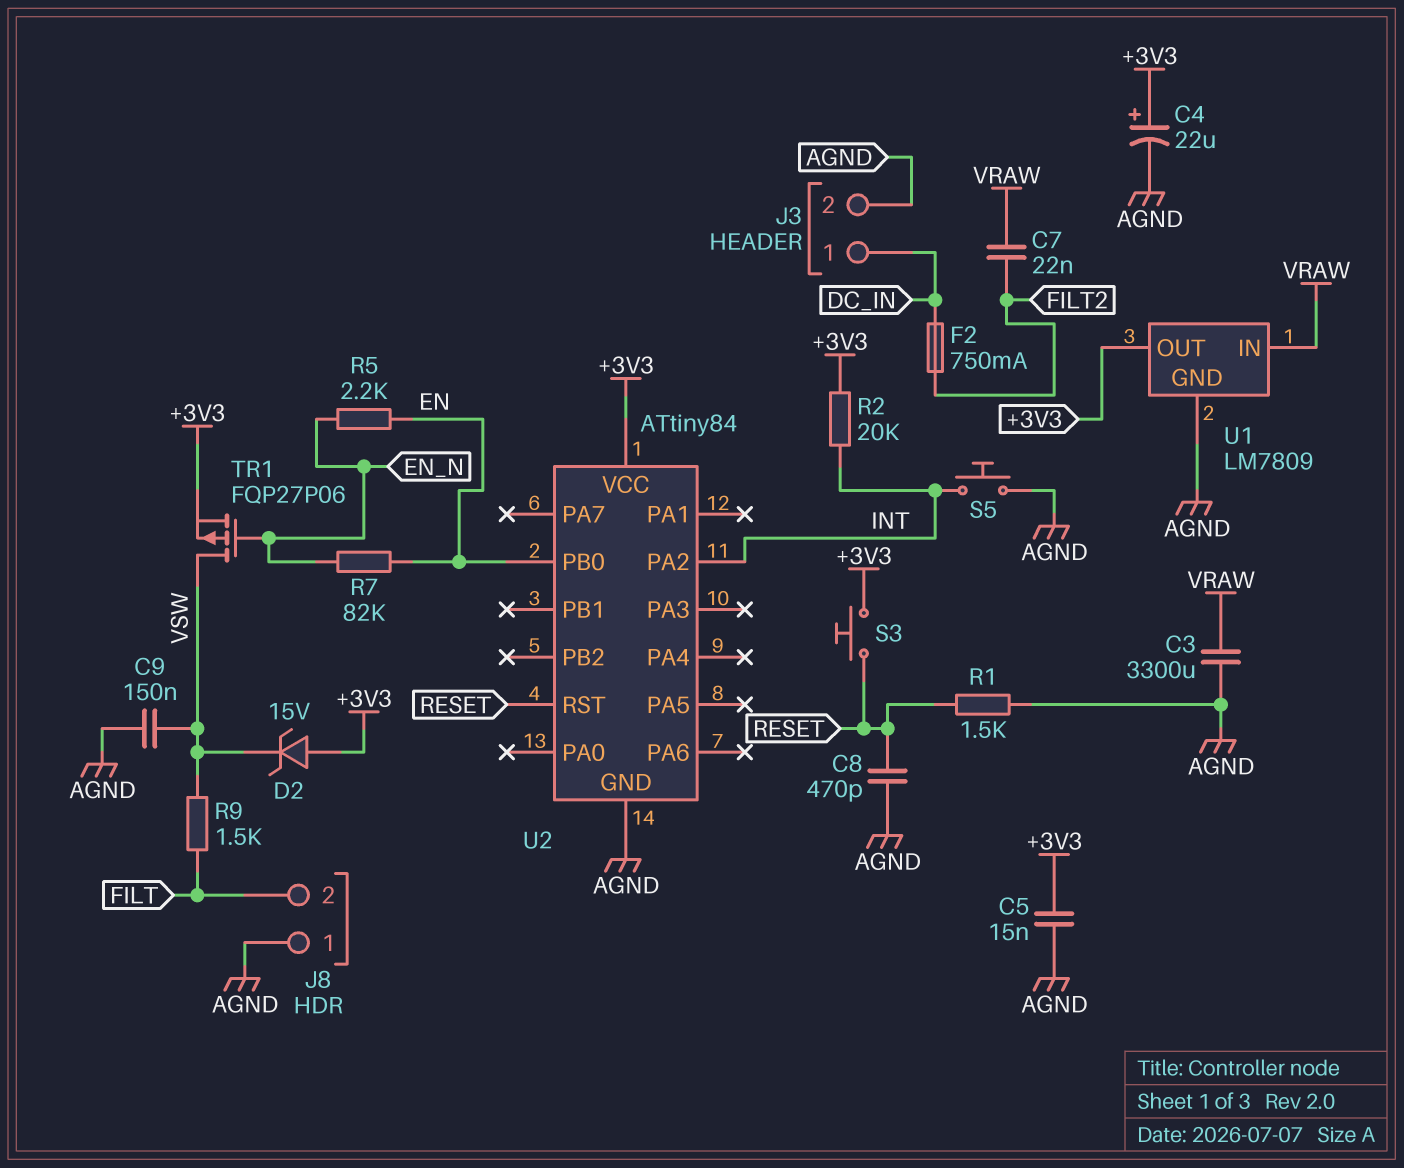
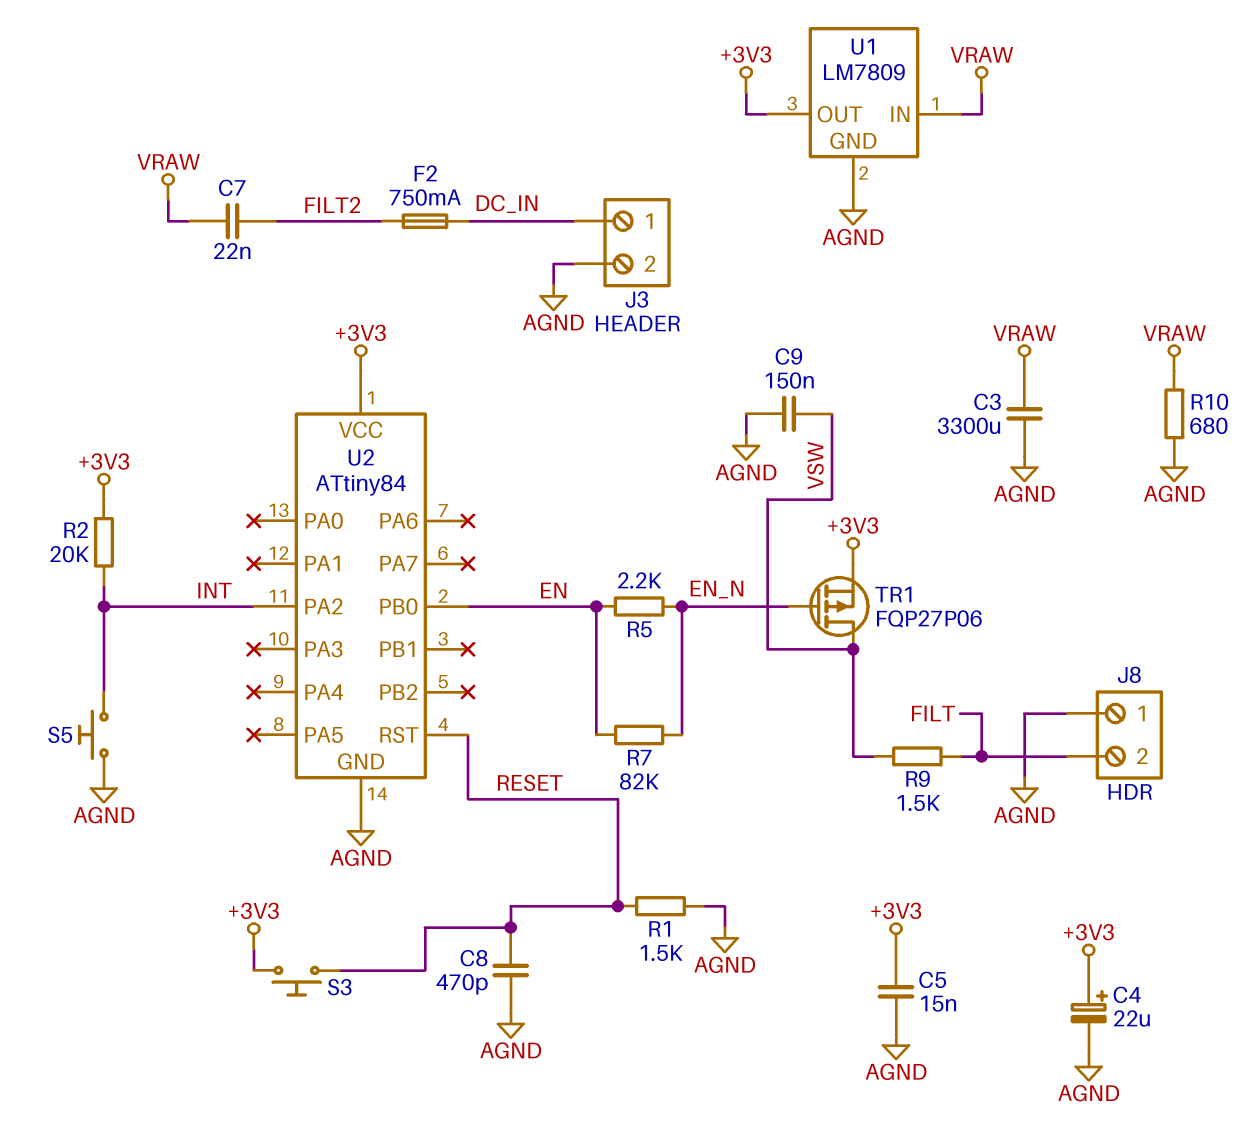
D2: zener 15V (A +3V3, K VSW) -> none
R10: none -> 680 (AGND, VRAW)

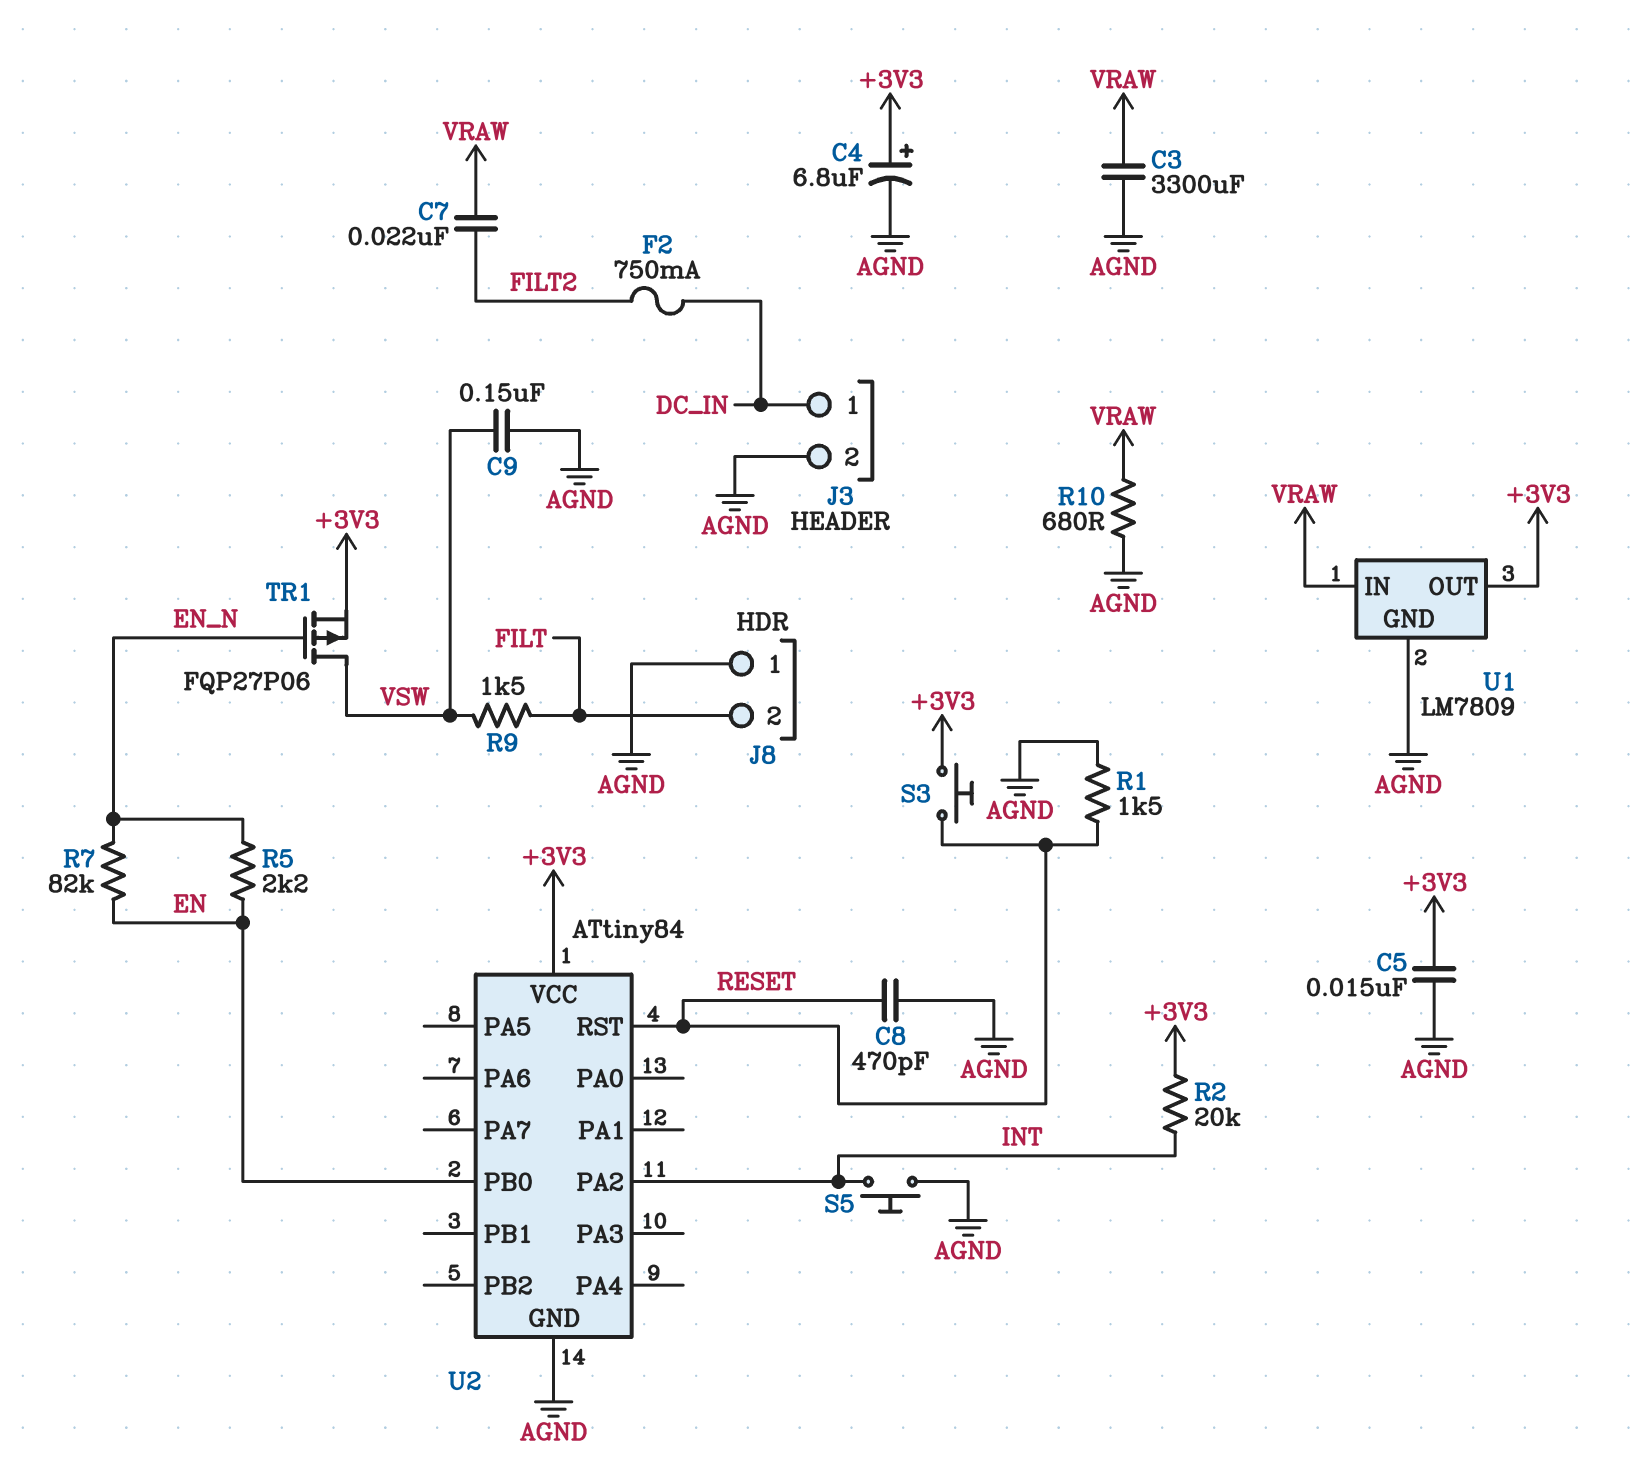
C4: 22uF (plus +3V3, minus AGND) -> 6.8uF (plus +3V3, minus AGND)

